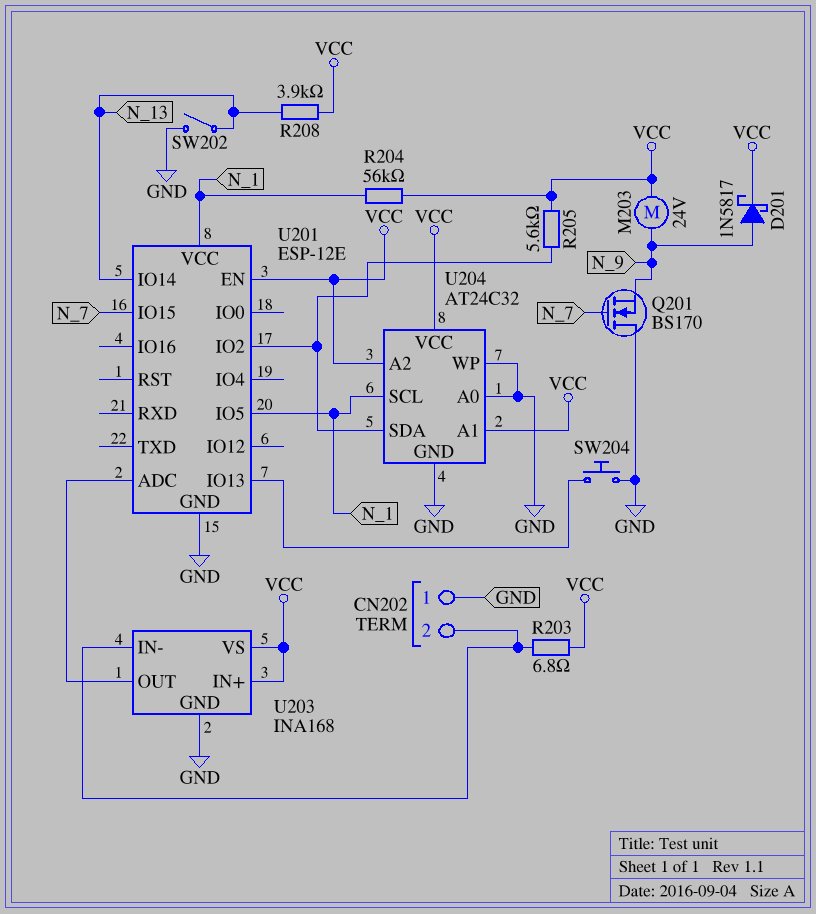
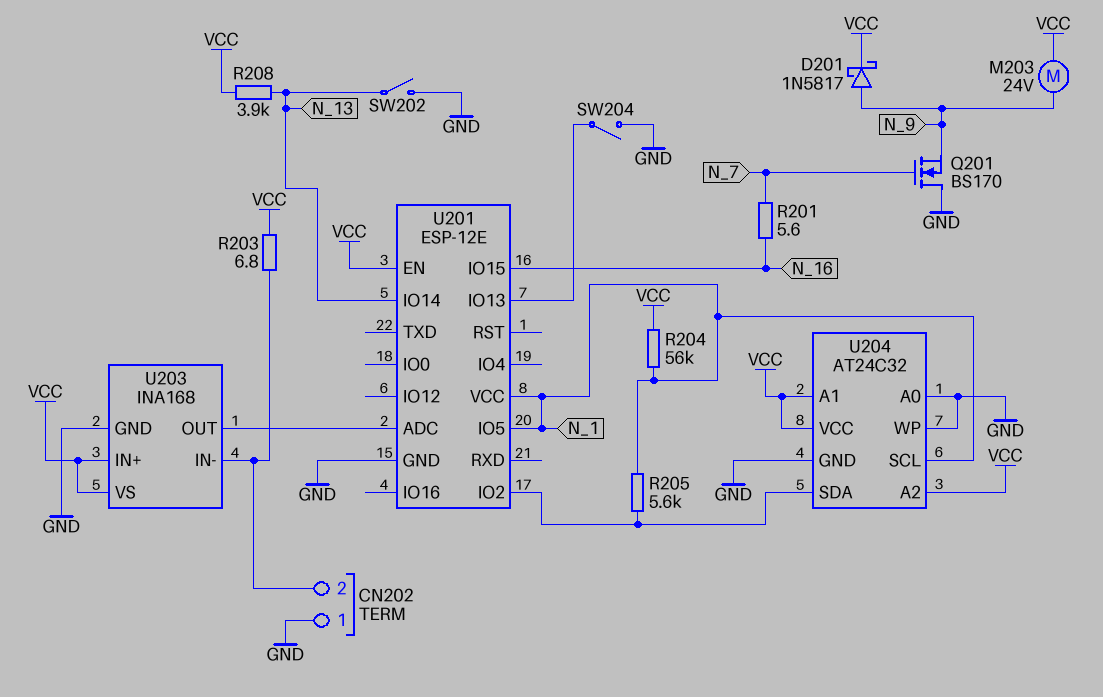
R201: none -> 5.6 (N_7, N_16)
R205: 5.6k (U201/IO2, VCC) -> 5.6k (N_1, U201/IO2)
SW204: button (GND, U201/IO13) -> switch (GND, U201/IO13)
U201 pin IO15: N_7 -> N_16

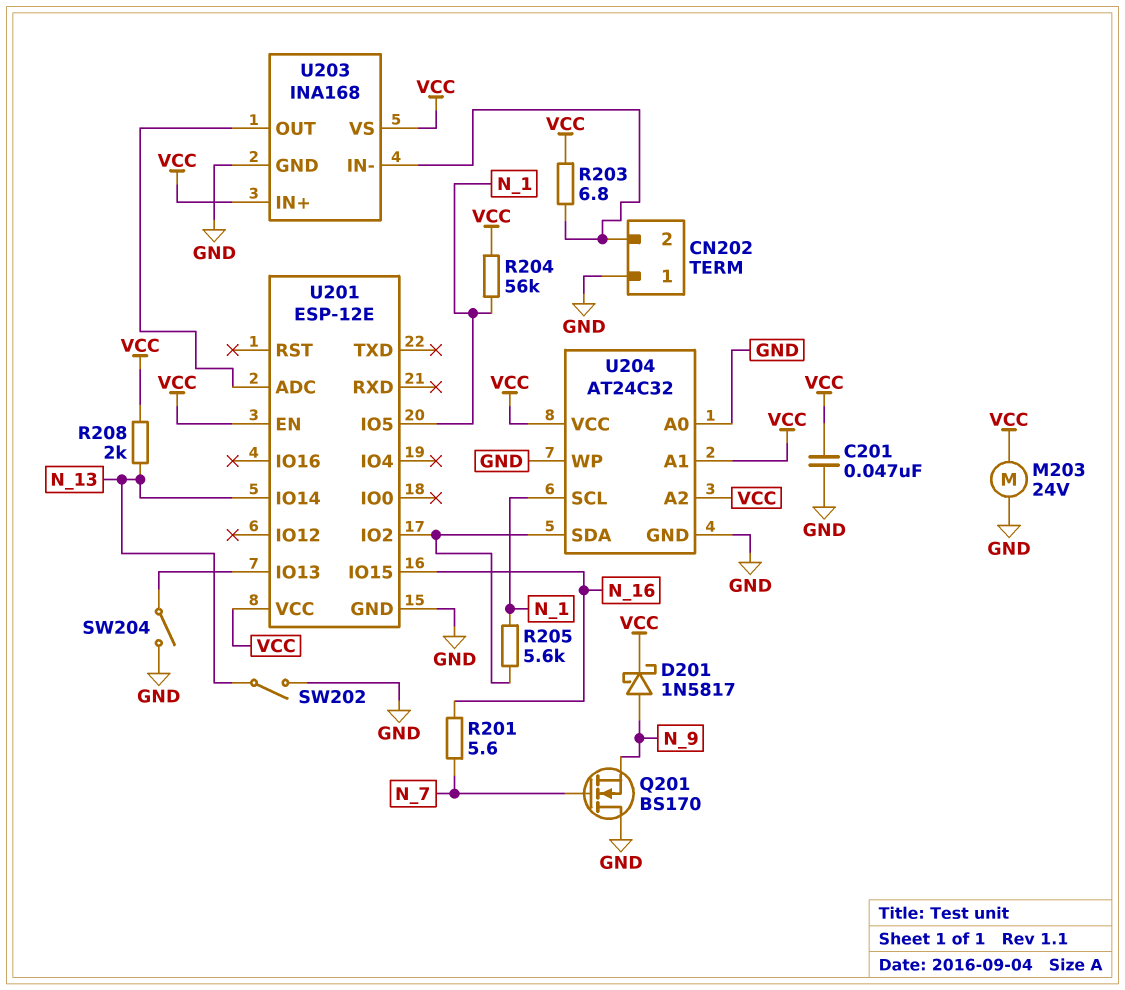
C201: none -> 47nF (GND, VCC)
M203: motor 24V (N_9, VCC) -> motor 24V (GND, VCC)
R208: 3.9k (N_13, VCC) -> 2k (N_13, VCC)
U201 pin VCC: N_1 -> VCC

